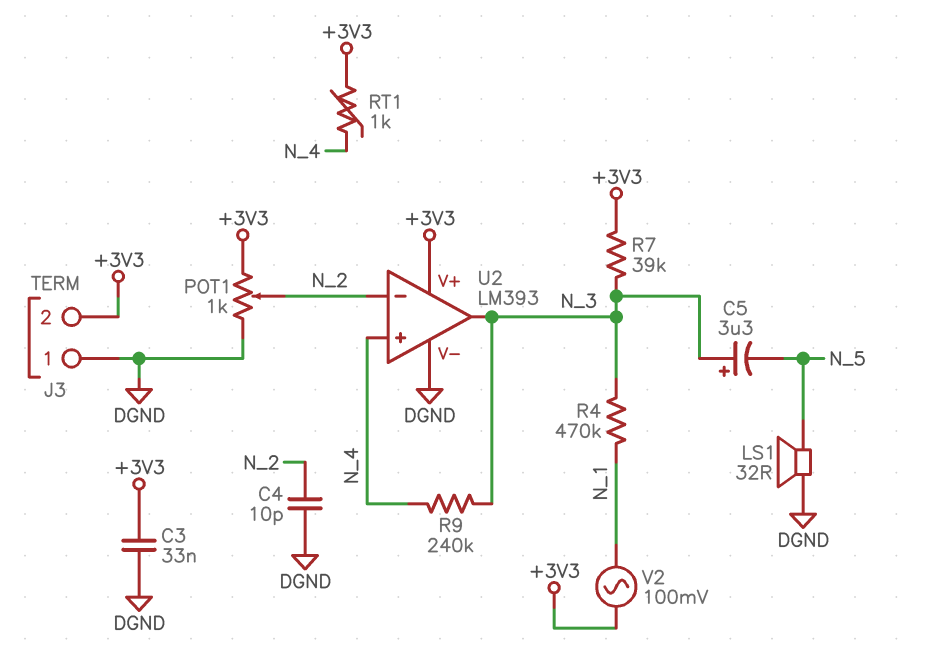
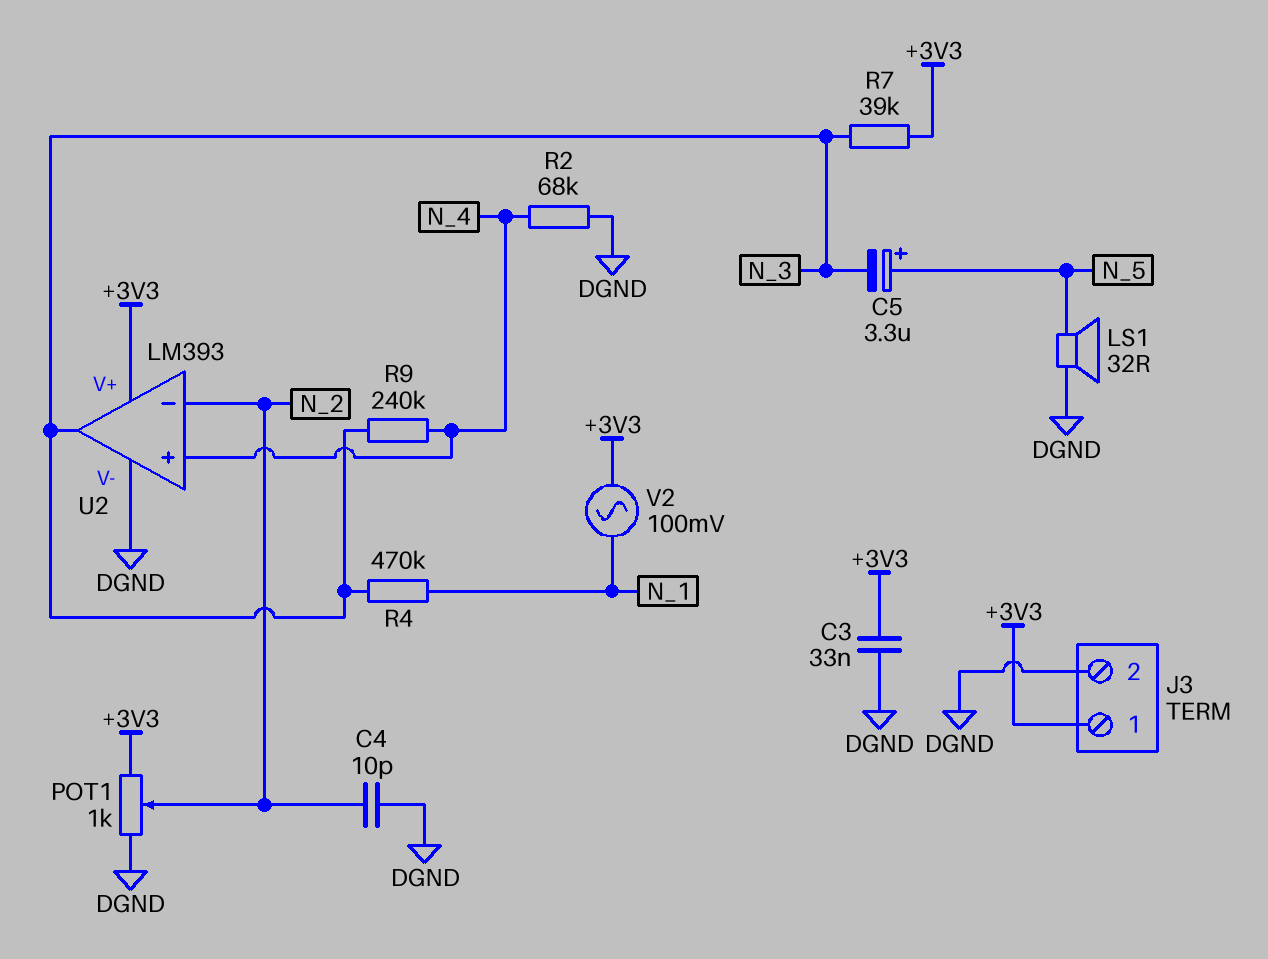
C5: 3.3uF (plus N_3, minus N_5) -> 3.3uF (plus N_5, minus N_3)
J3 pin 1: DGND -> +3V3
J3 pin 2: +3V3 -> DGND
R2: none -> 68k (DGND, N_4)
RT1: 1k (+3V3, N_4) -> none

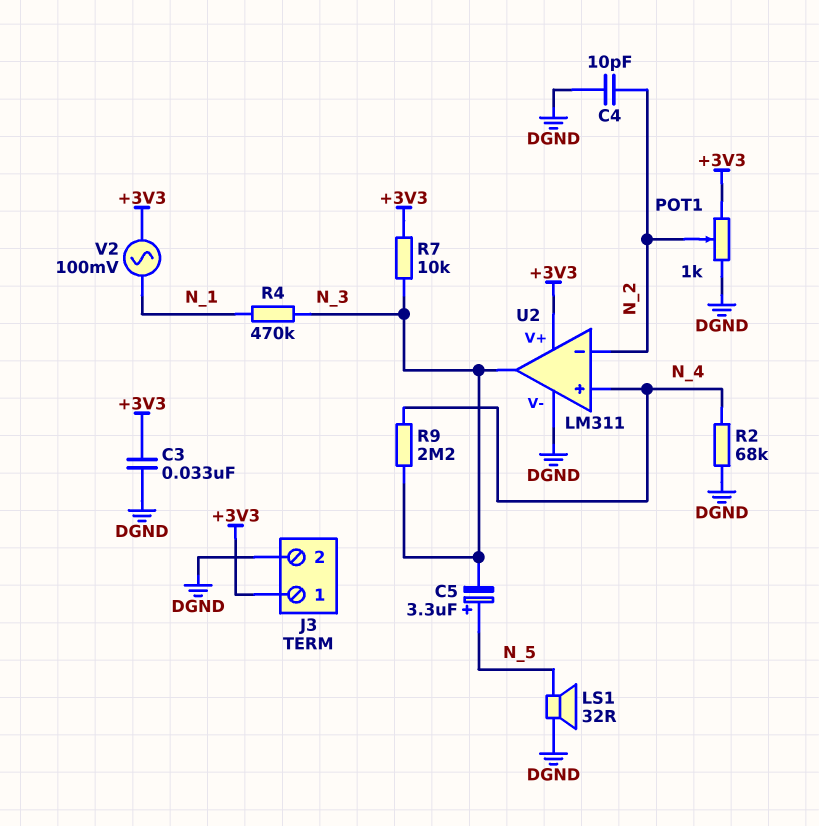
R7: 39k (+3V3, N_3) -> 10k (+3V3, N_3)
R9: 240k (N_3, N_4) -> 2.2M (N_3, N_4)
U2: LM393 -> LM311

